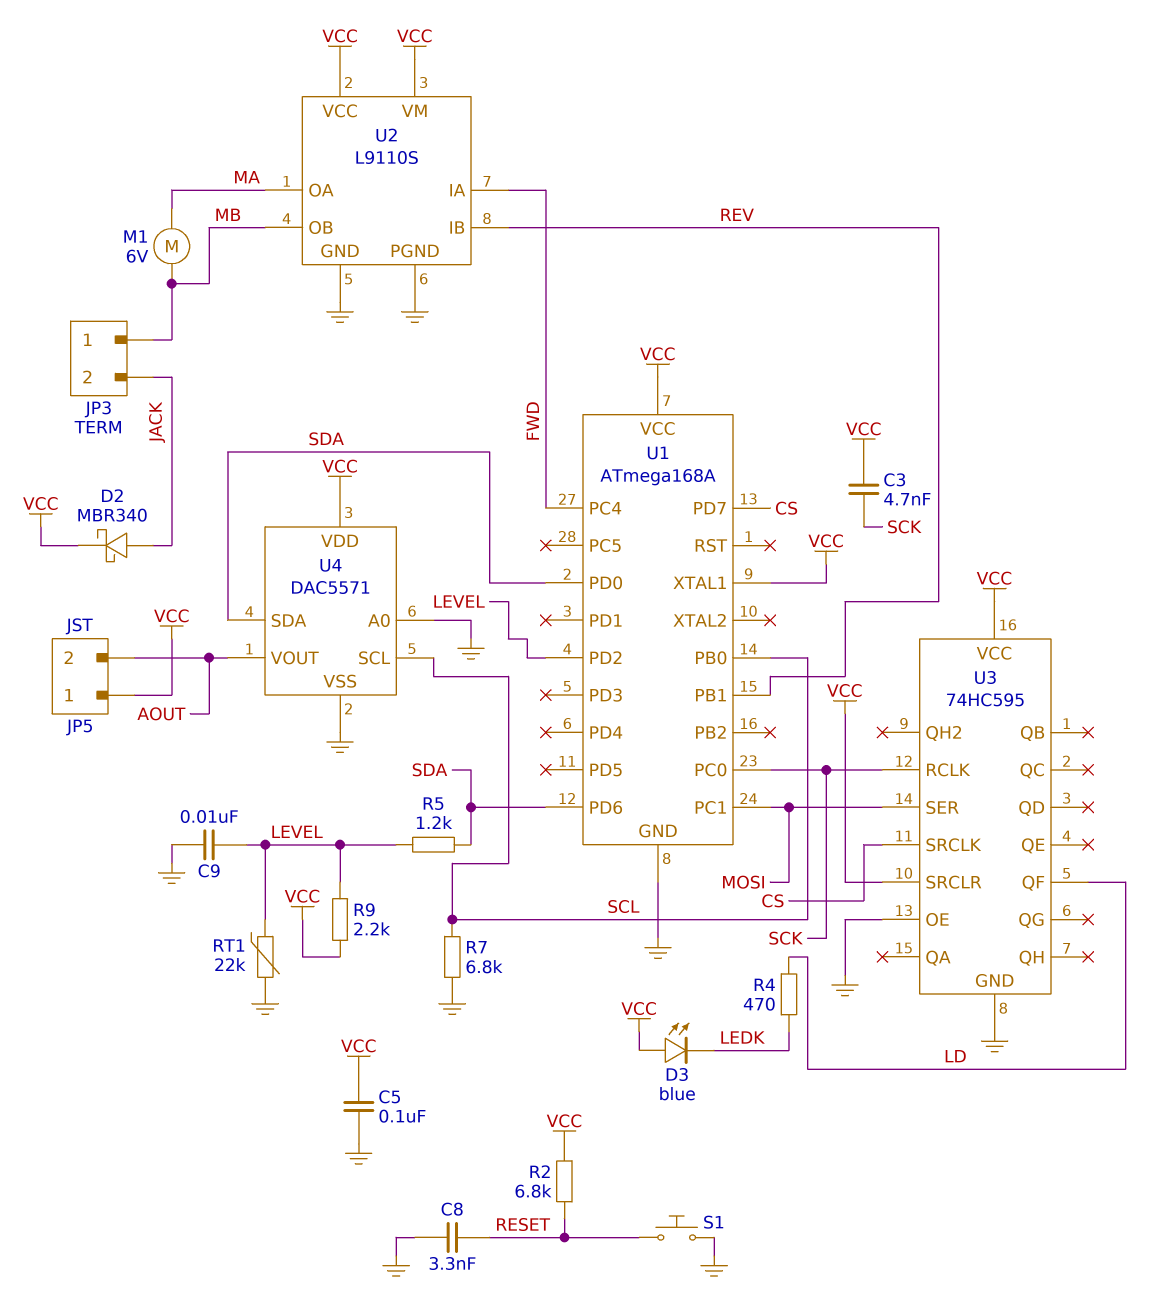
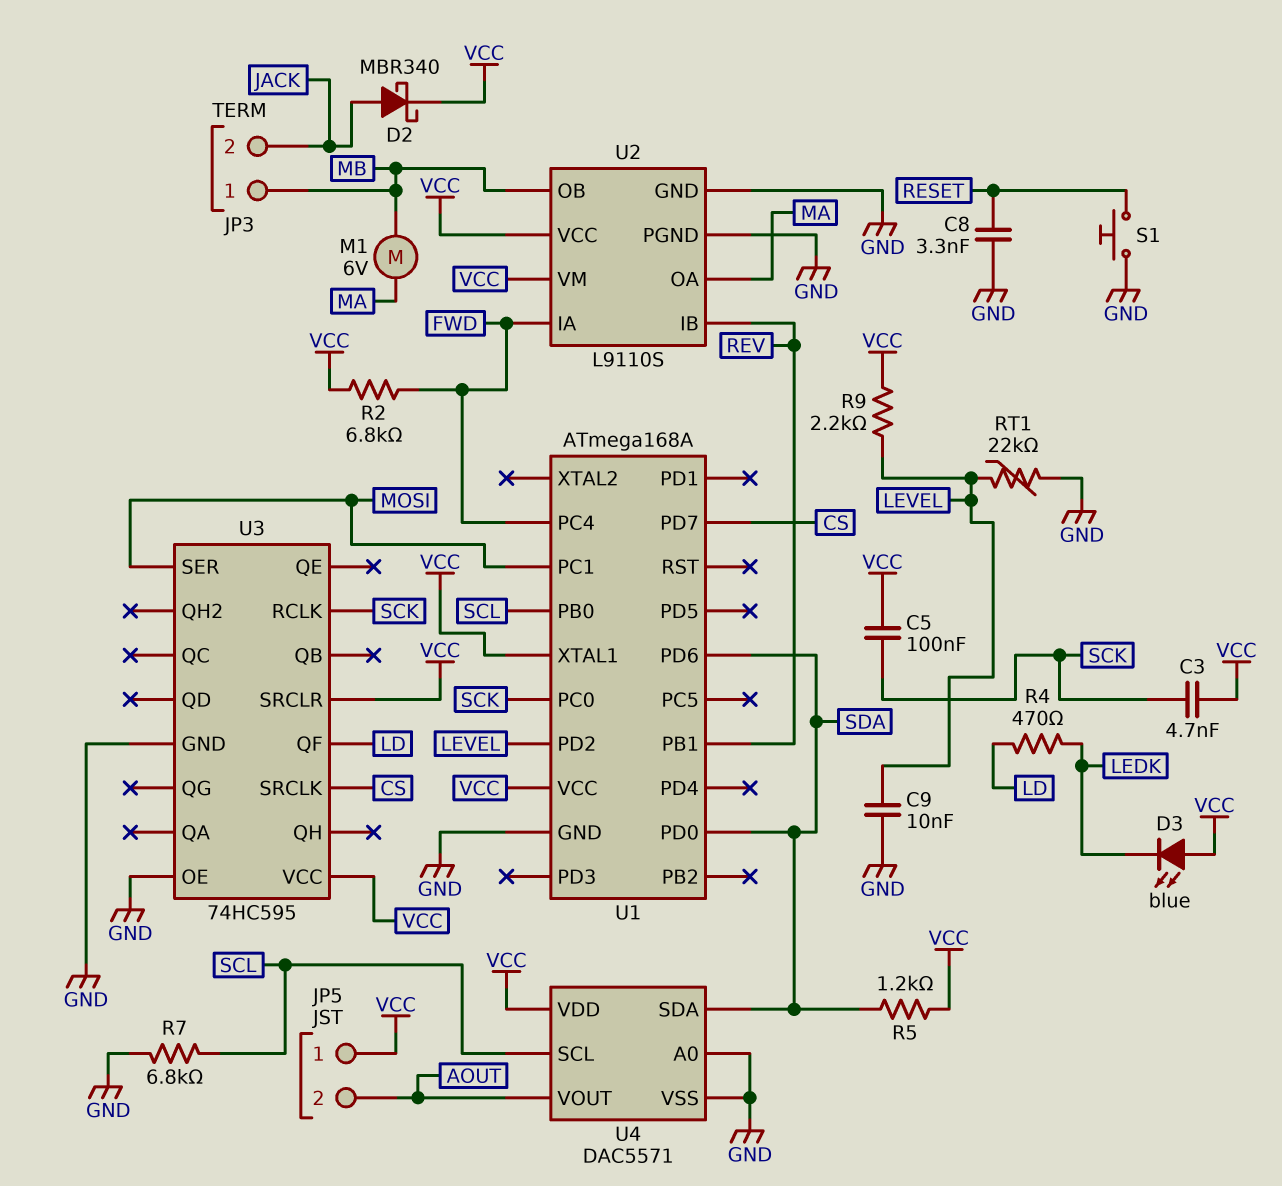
C5: 100nF (GND, VCC) -> 100nF (SCK, VCC)
R2: 6.8k (RESET, VCC) -> 6.8k (FWD, VCC)
R5: 1.2k (LEVEL, SDA) -> 1.2k (SDA, VCC)

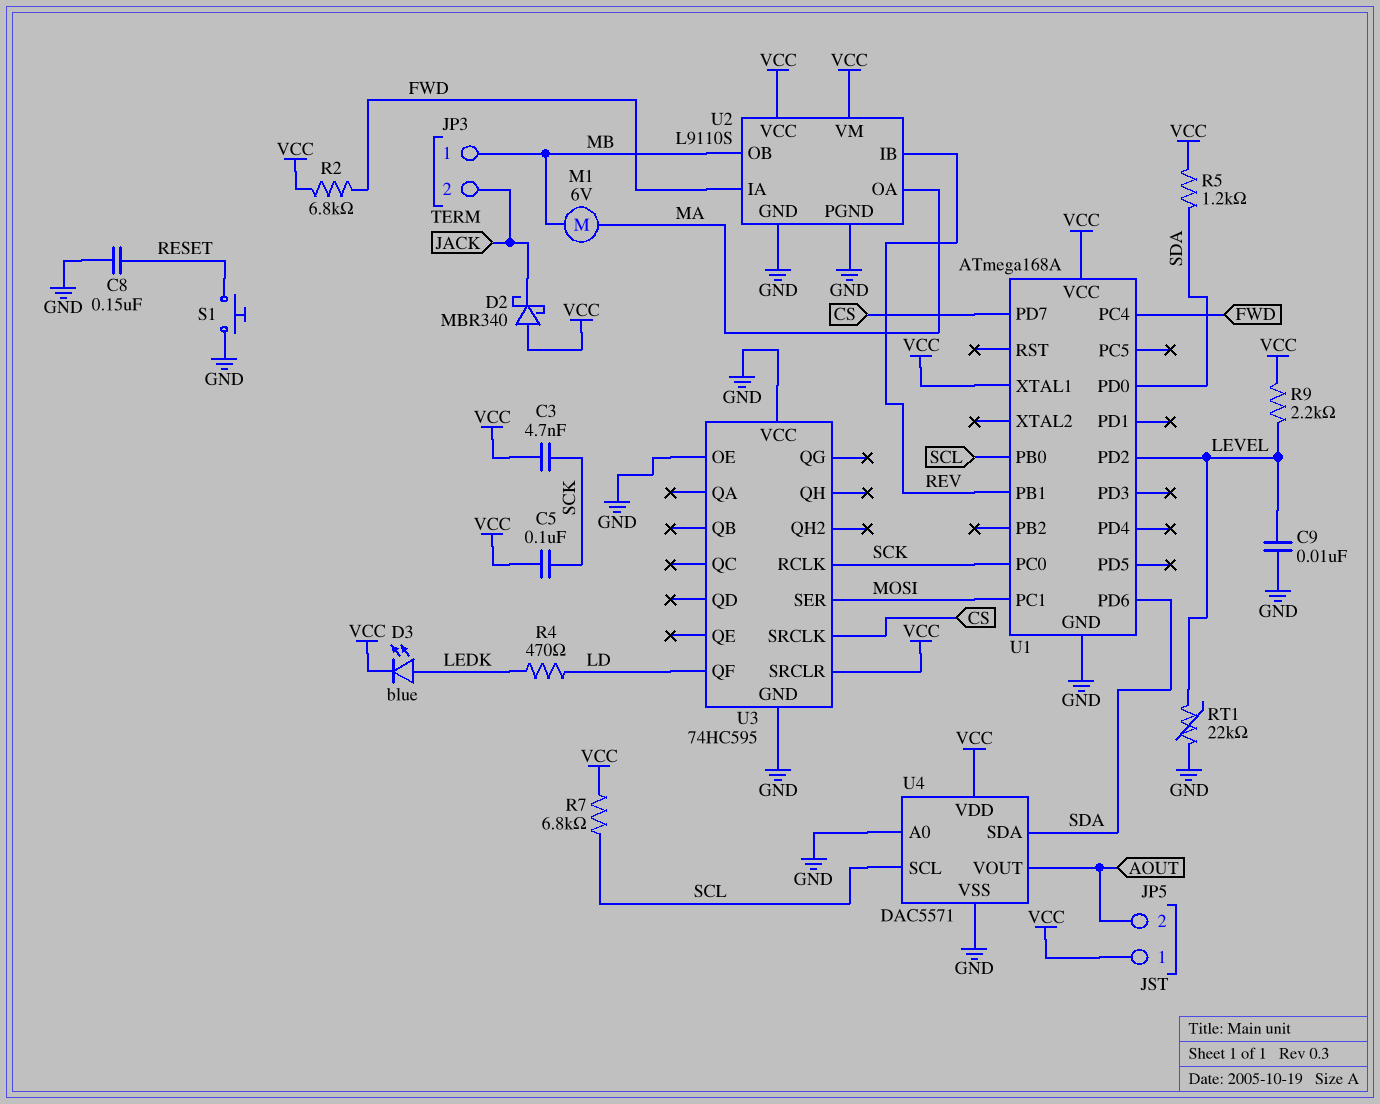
C8: 3.3nF (GND, RESET) -> 150nF (GND, RESET)
D2: schottky MBR340 (A JACK, K VCC) -> schottky MBR340 (A VCC, K JACK)
D3: LED blue (A VCC, K LEDK) -> LED blue (A LEDK, K VCC)
R7: 6.8k (GND, SCL) -> 6.8k (SCL, VCC)
U3 pin VCC: VCC -> GND

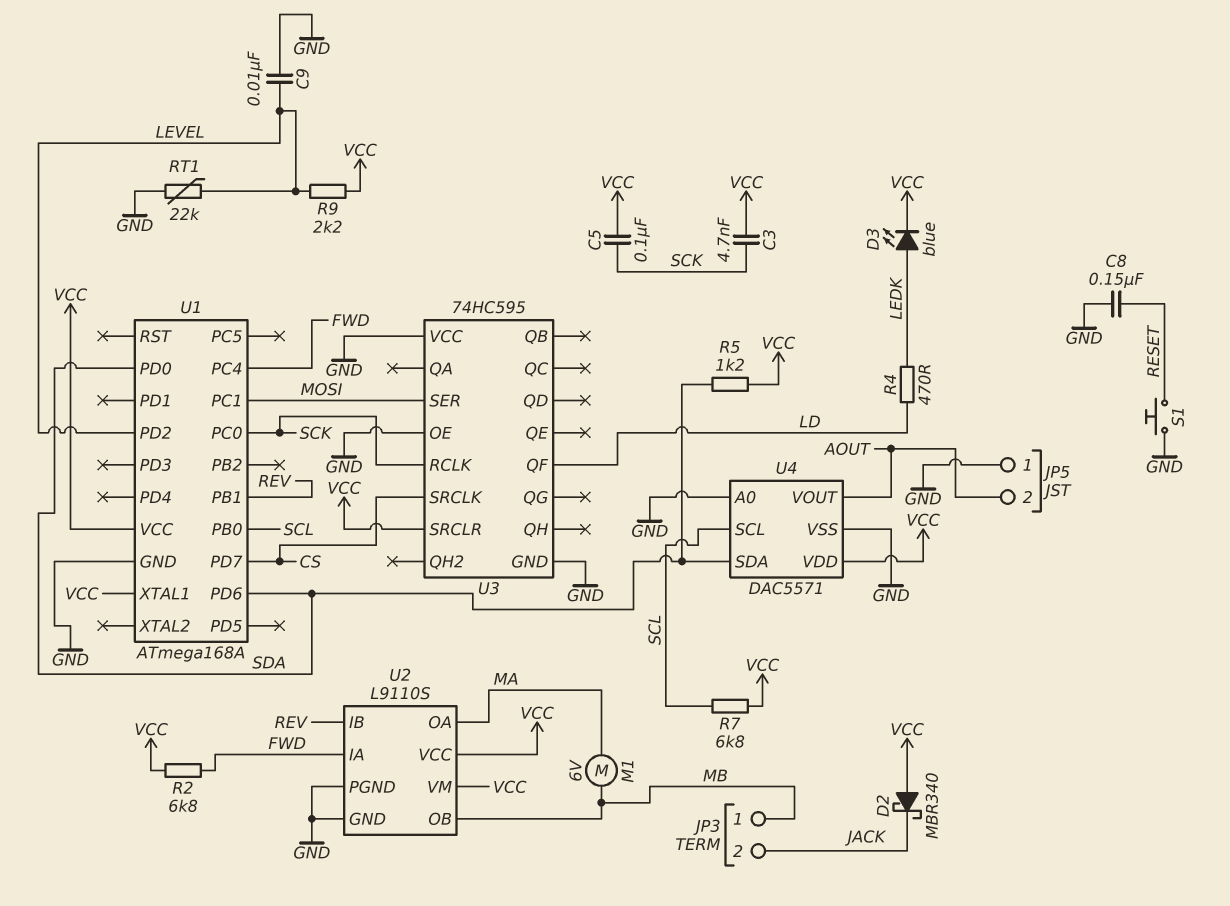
JP5 pin 1: VCC -> GND

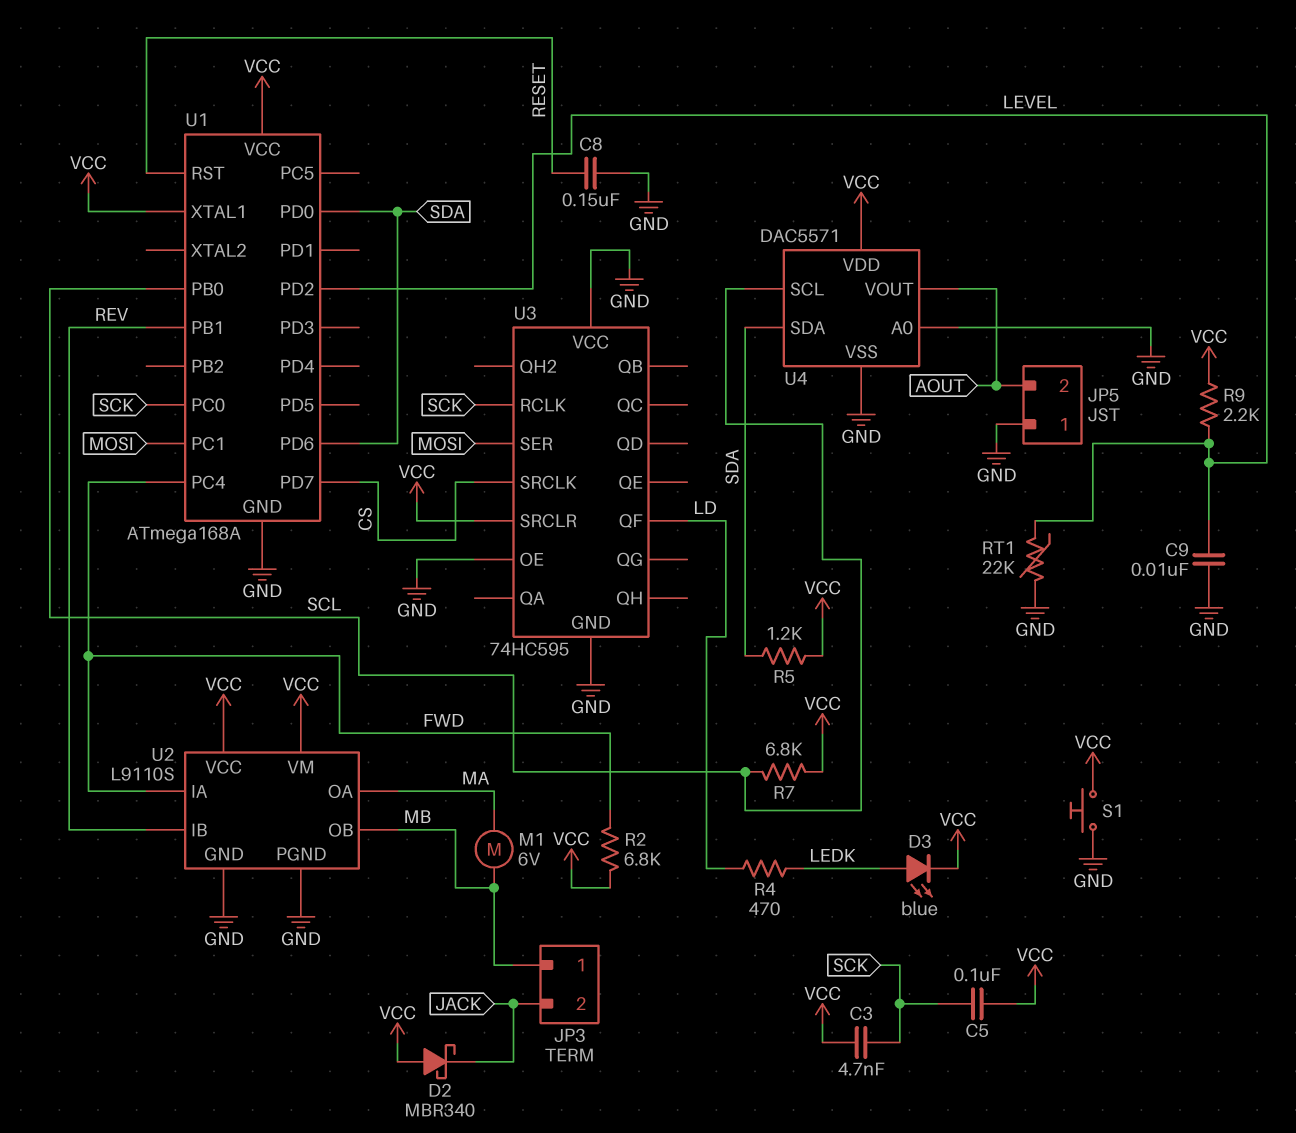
S1: button (GND, RESET) -> button (GND, VCC)
U1 pin RST: none -> RESET

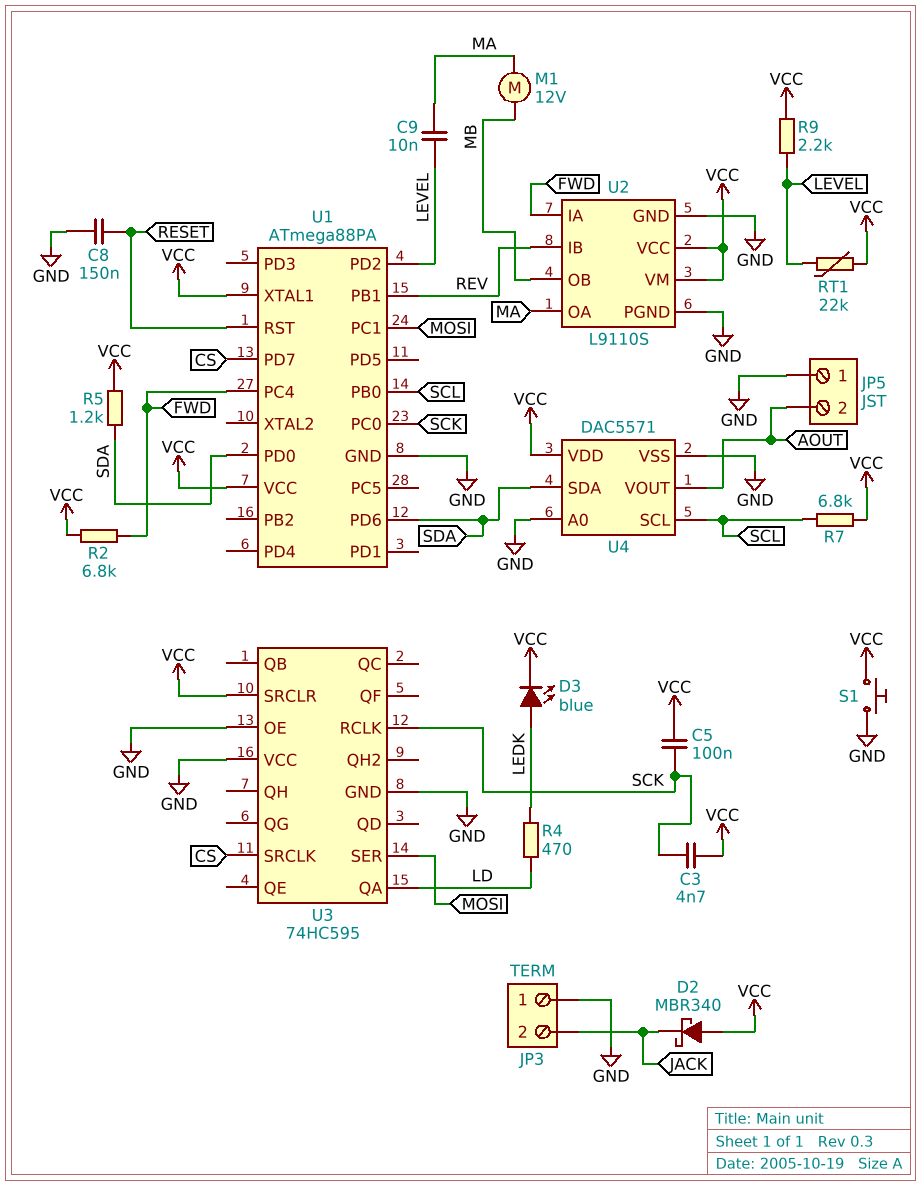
C9: 10nF (GND, LEVEL) -> 10nF (LEVEL, MA)
JP3 pin 1: MB -> GND
M1: motor 6V (MA, MB) -> motor 12V (MA, MB)
RT1: 22k (GND, LEVEL) -> 22k (LEVEL, VCC)
U1: ATmega168A -> ATmega88PA
U3 pin QA: none -> LD
U3 pin QF: LD -> none

